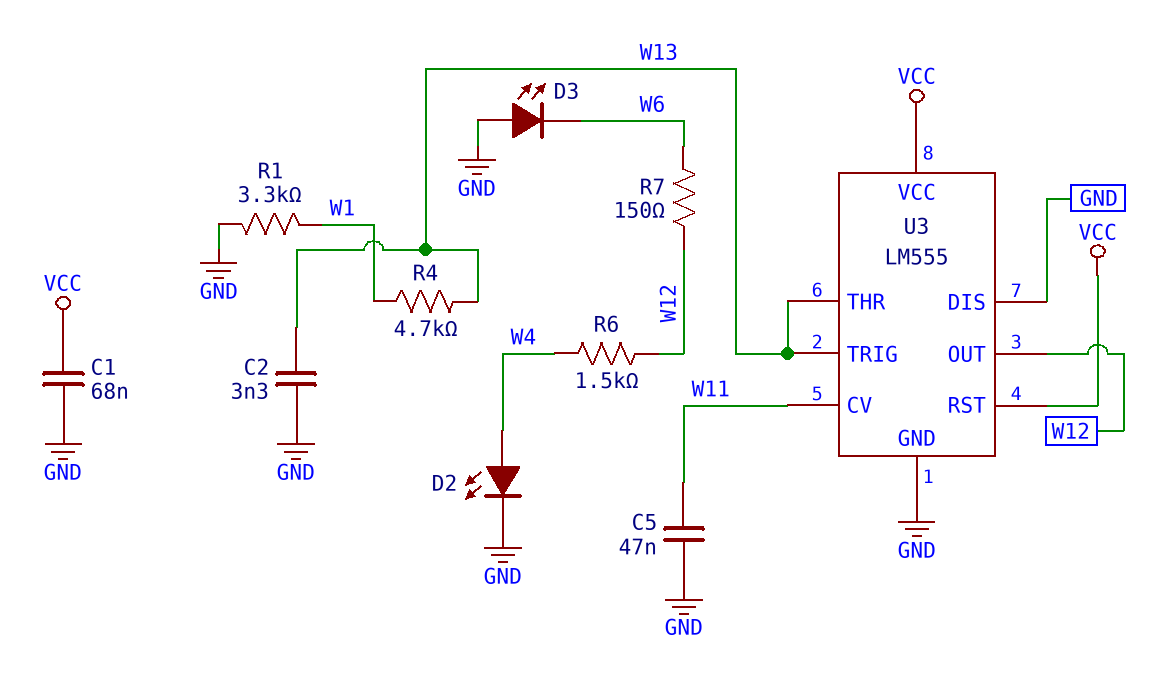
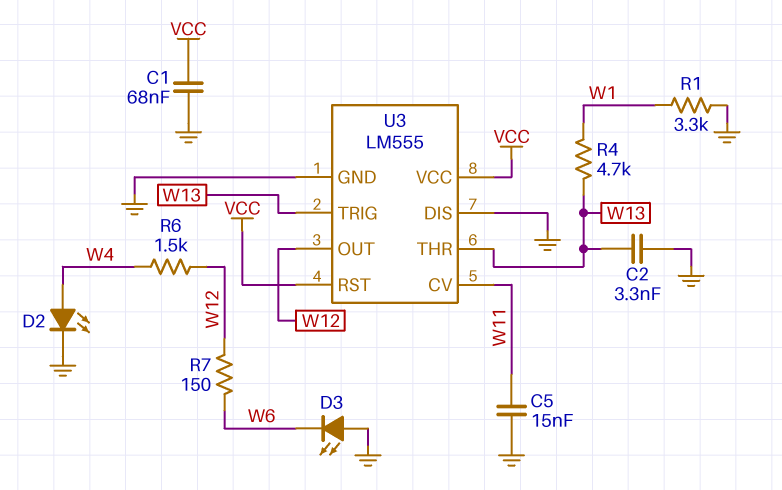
C5: 47nF (GND, W11) -> 15nF (GND, W11)

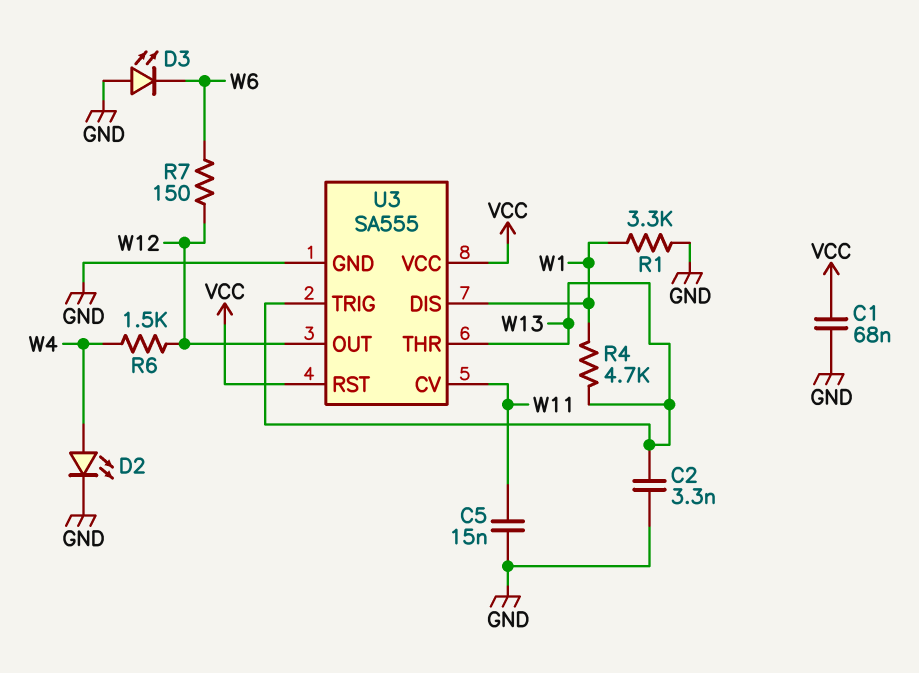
U3: LM555 -> SA555
U3 pin DIS: GND -> W1

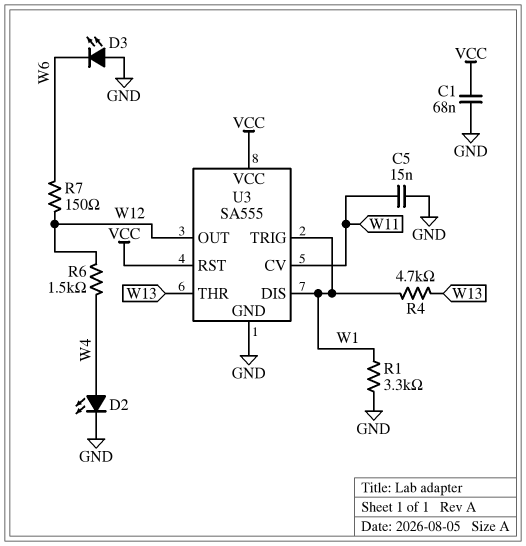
C2: 3.3nF (GND, W13) -> none
U3 pin TRIG: W13 -> W1

